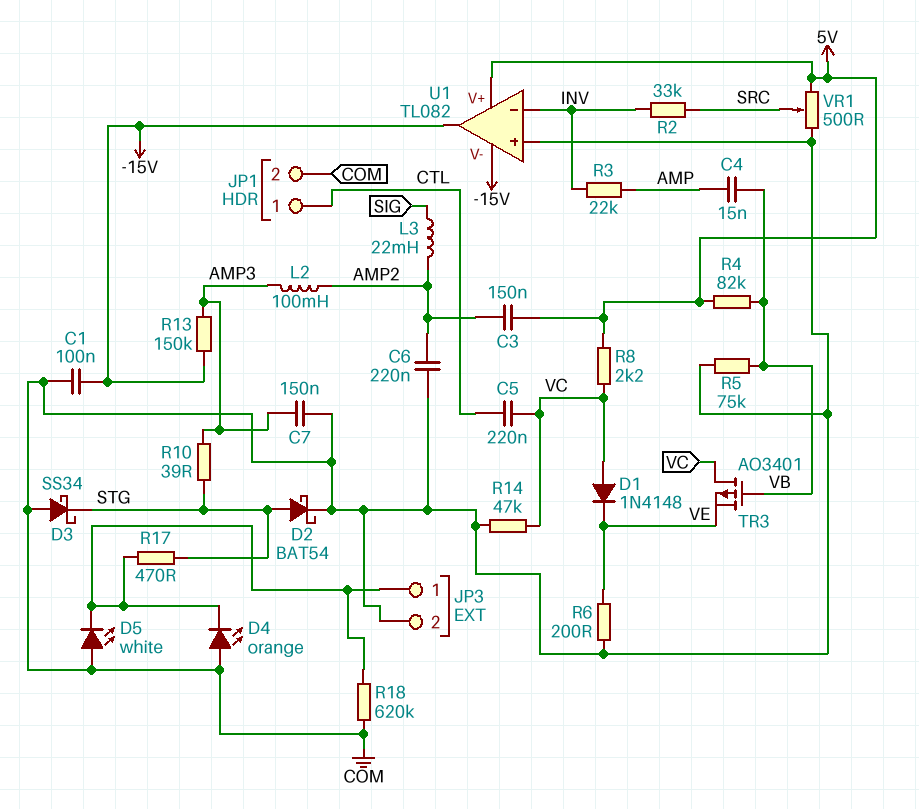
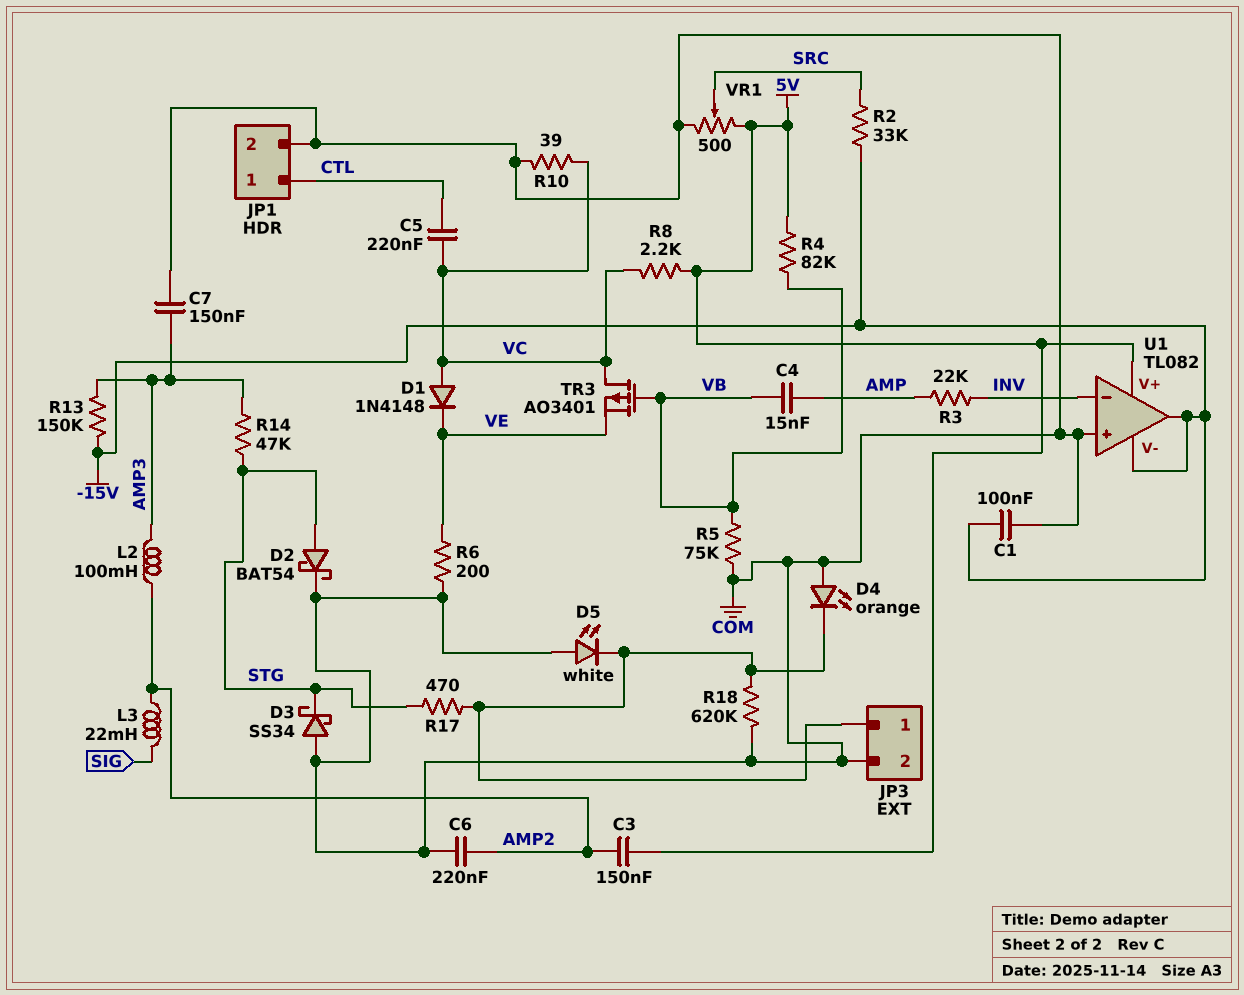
R2: 33k (INV, SRC) -> 33k (-15V, SRC)
R10: 39 (AMP3, STG) -> 39 (COM, VC)
R14: 47k (COM, VC) -> 47k (AMP3, STG)

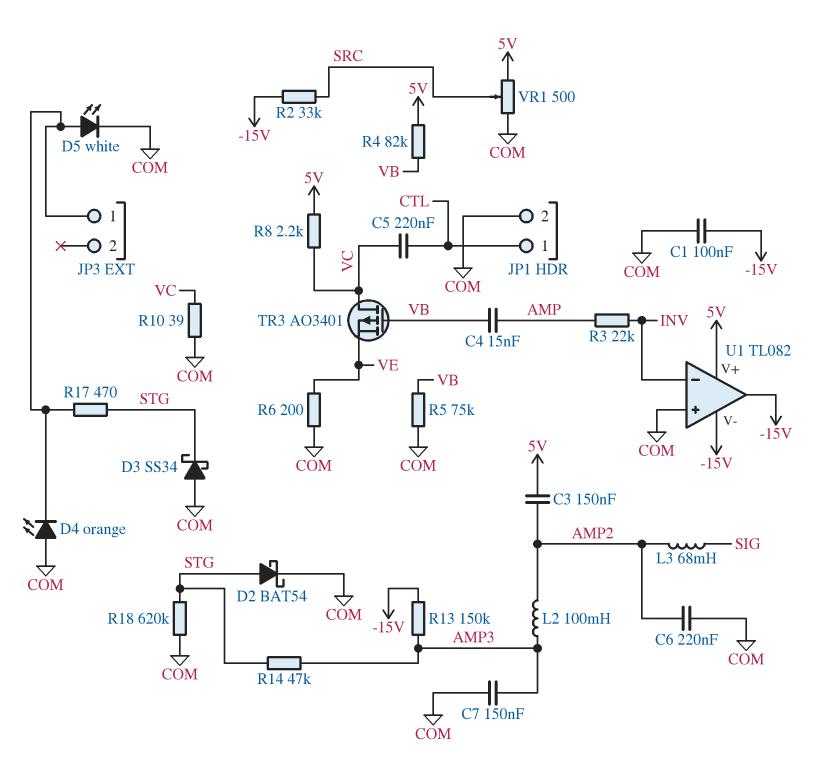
D1: diode 1N4148 (A VC, K VE) -> none
D5: LED white (A COM, K JP3/1) -> LED white (A JP3/1, K COM)
JP3 pin 2: COM -> none
L3: 22mH (AMP2, SIG) -> 68mH (AMP2, SIG)
R18: 620k (COM, JP3/1) -> 620k (COM, STG)

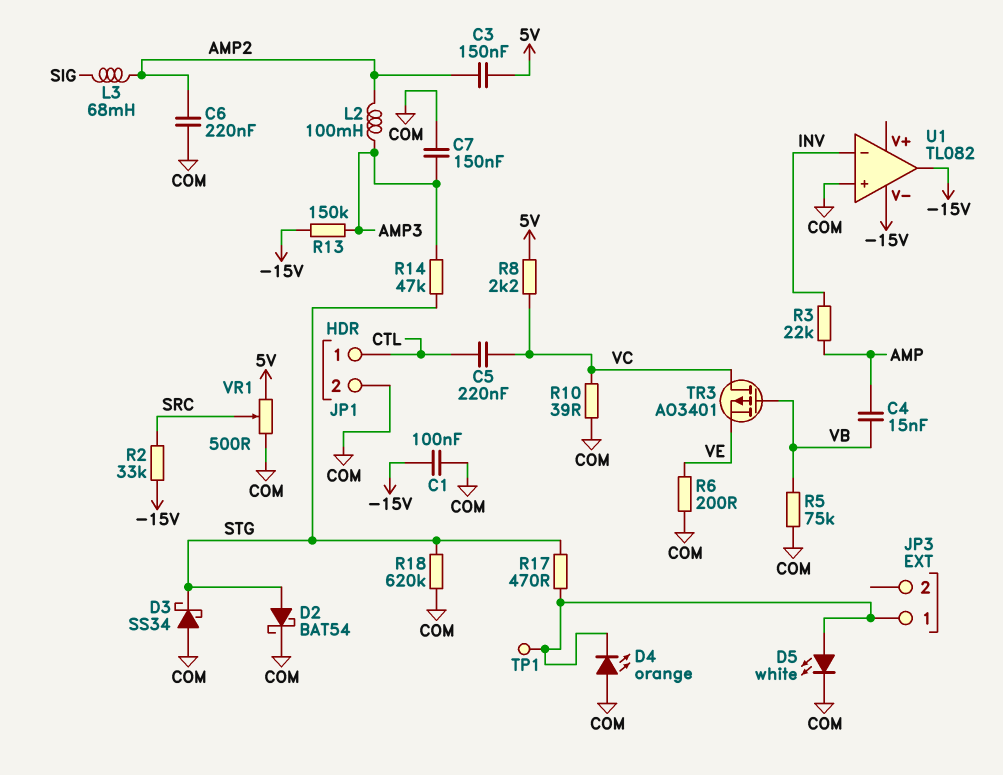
R4: 82k (5V, VB) -> none
TP1: none -> test point (JP3/1)
U1 pin V+: 5V -> none

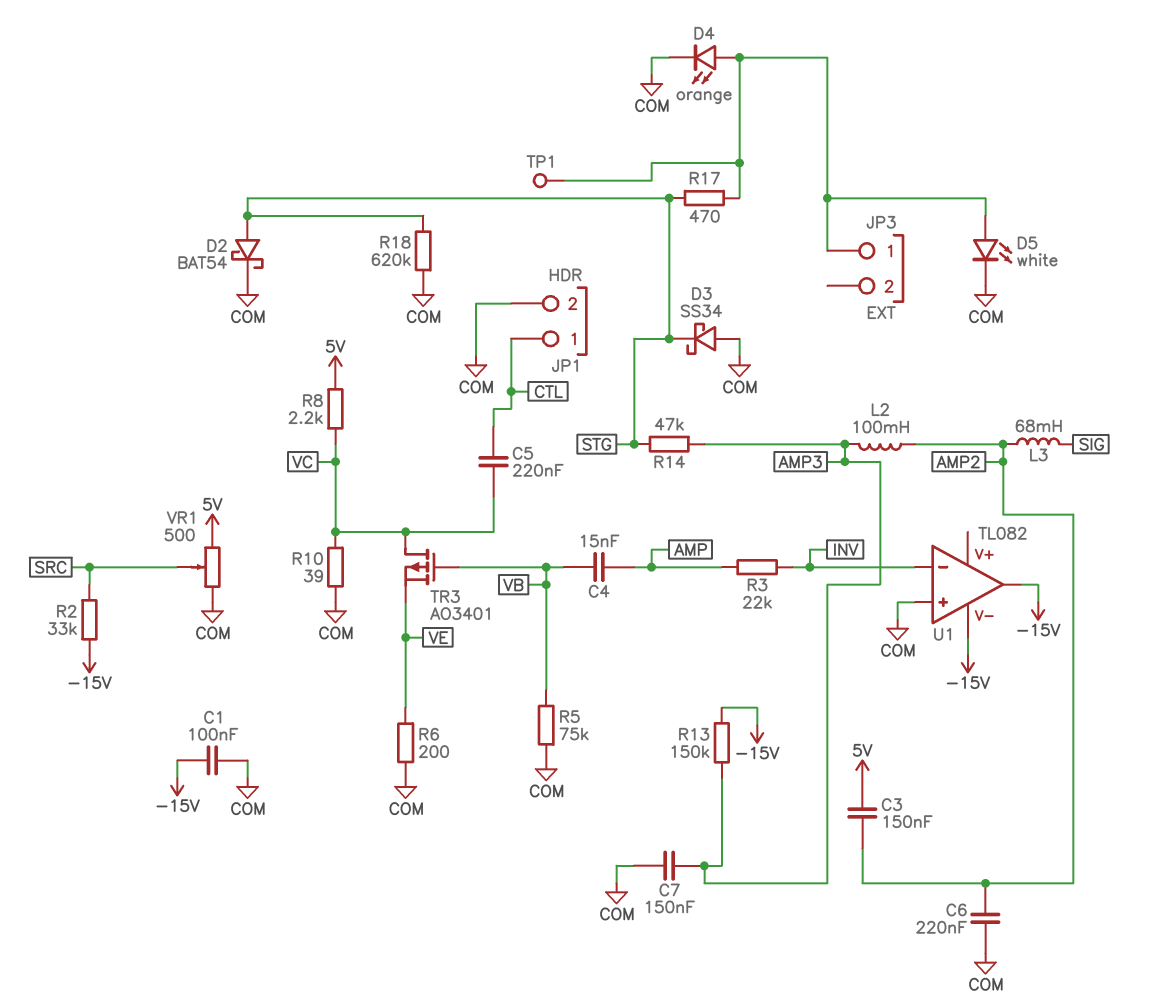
D4: LED orange (A COM, K JP3/1) -> LED orange (A JP3/1, K COM)

